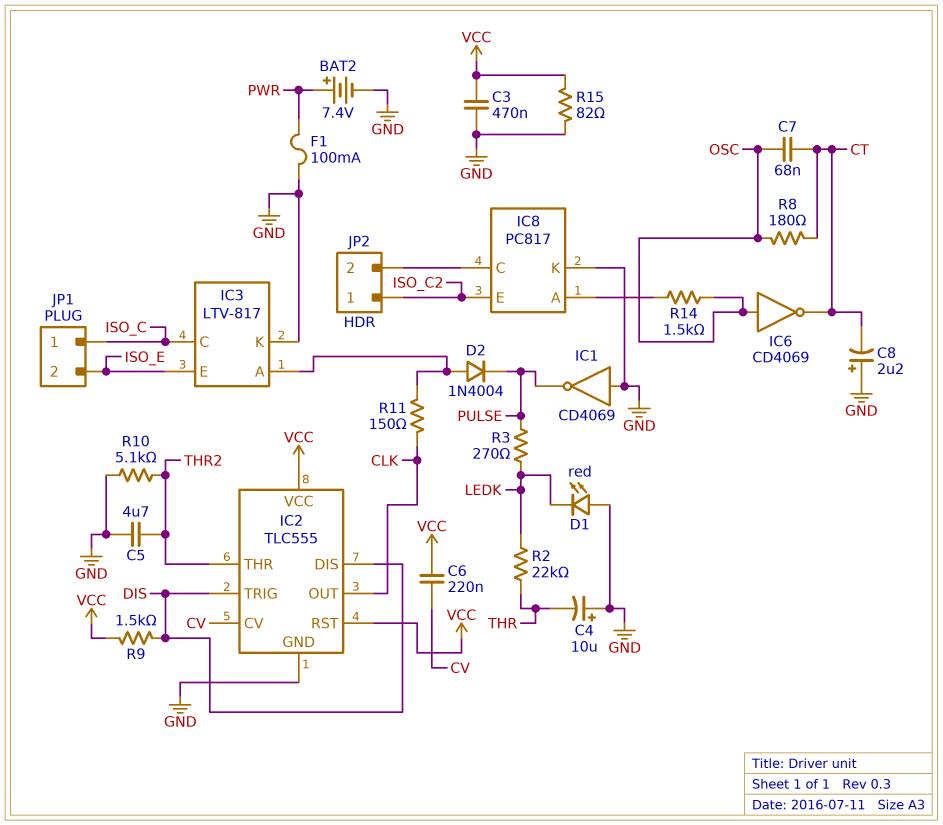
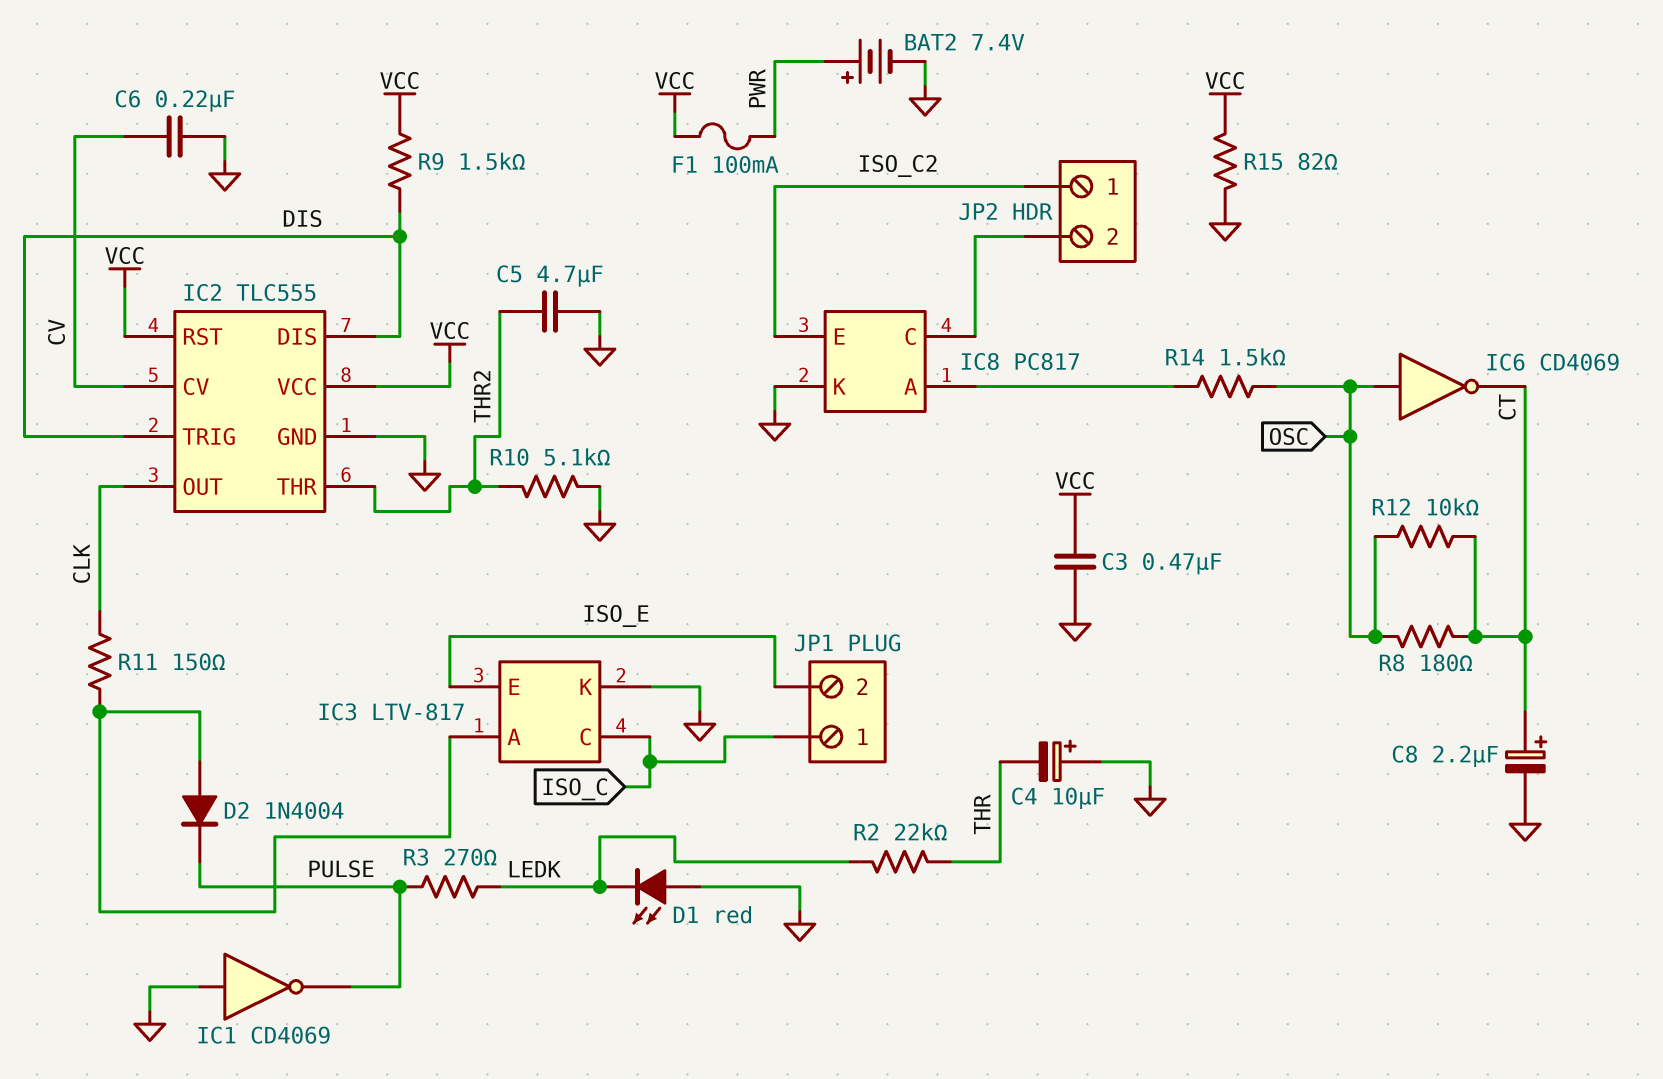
C6: 220nF (CV, VCC) -> 220nF (CV, GND)
C7: 68nF (CT, OSC) -> none
C8: 2.2uF (plus GND, minus CT) -> 2.2uF (plus CT, minus GND)
F1: 100mA (GND, PWR) -> 100mA (PWR, VCC)
R12: none -> 10k (CT, OSC)

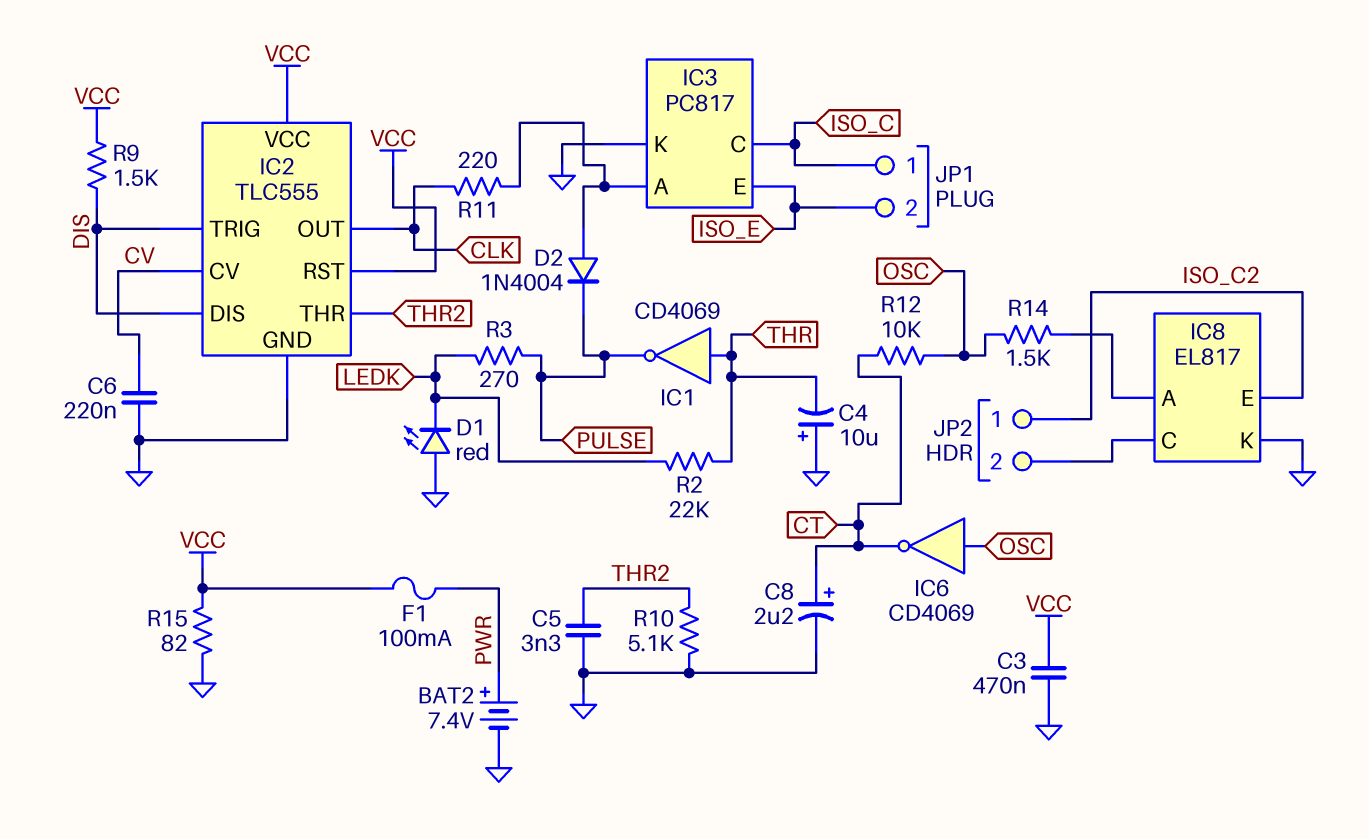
C5: 4.7uF (GND, THR2) -> 3.3nF (GND, THR2)
IC1: NOT CD4069 (in GND, out PULSE) -> NOT CD4069 (in THR, out PULSE)
IC3: LTV-817 -> PC817
IC8: PC817 -> EL817
R8: 180 (CT, OSC) -> none
R11: 150 (CLK, IC3/A) -> 220 (CLK, IC3/A)

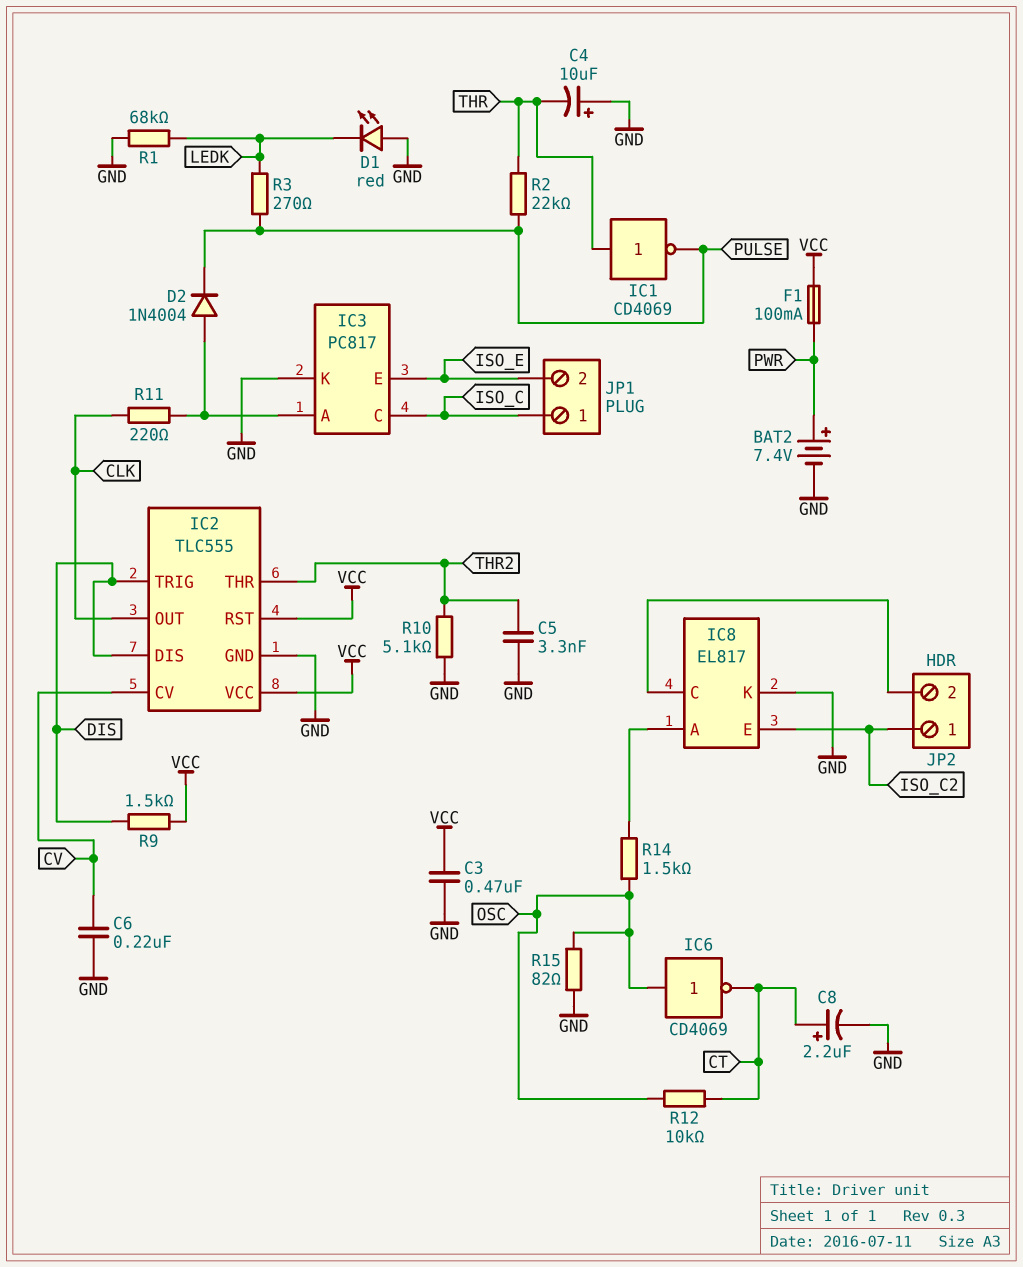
R1: none -> 68k (GND, LEDK)
R2: 22k (LEDK, THR) -> 22k (PULSE, THR)
R15: 82 (GND, VCC) -> 82 (GND, OSC)

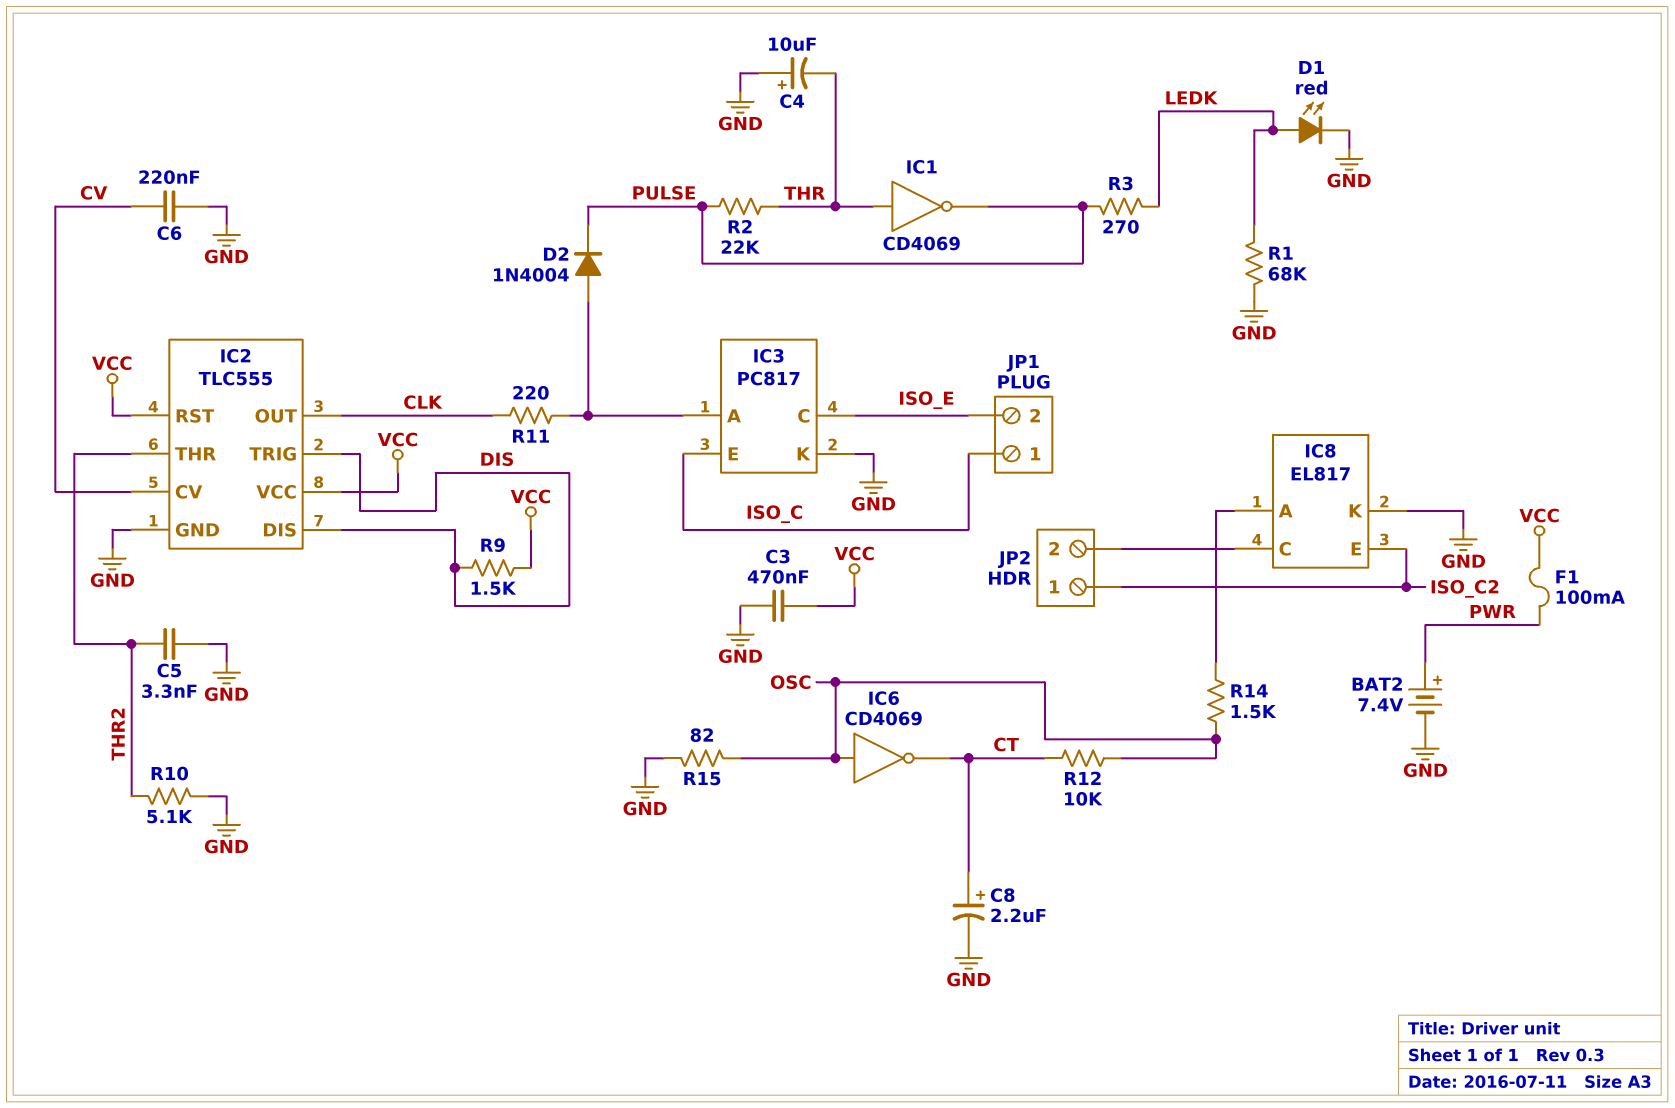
D1: LED red (A GND, K LEDK) -> LED red (A LEDK, K GND)
IC3 pin C: ISO_C -> ISO_E
IC3 pin E: ISO_E -> ISO_C

